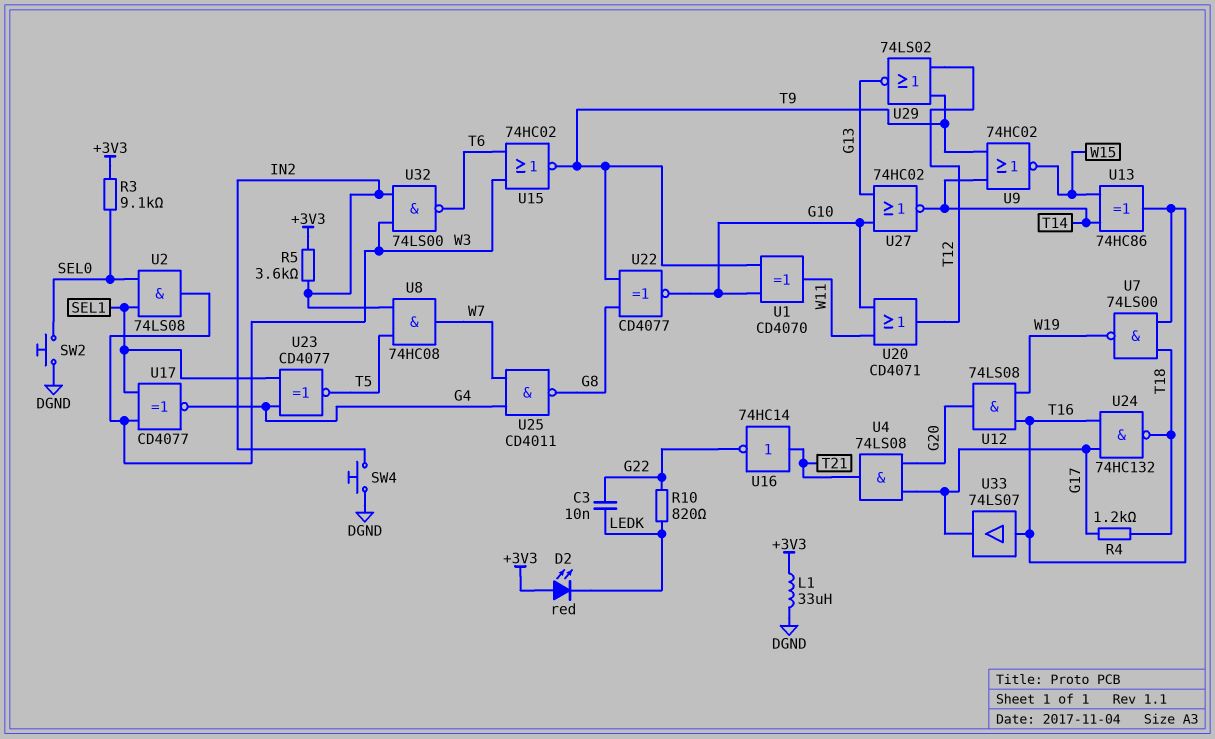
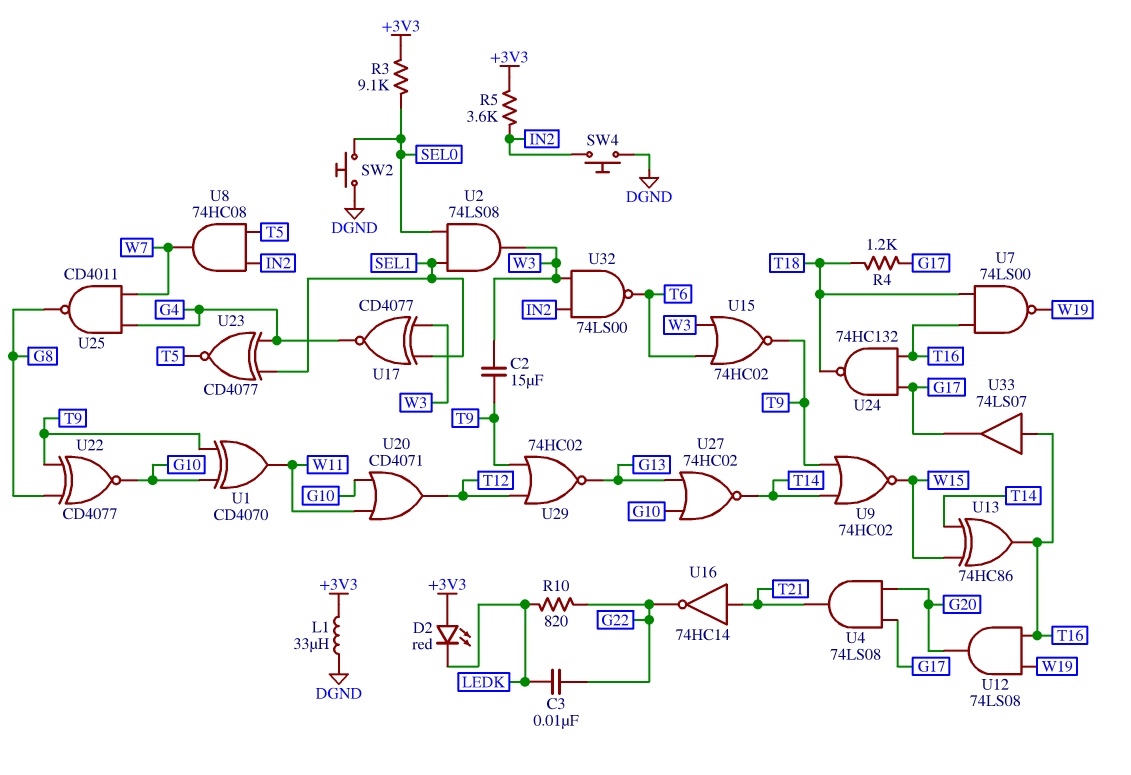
C2: none -> 15uF (T9, W3)
U29: NOR 74LS02 (in T9, in T12, out G13) -> NOR 74HC02 (in T9, in T12, out G13)

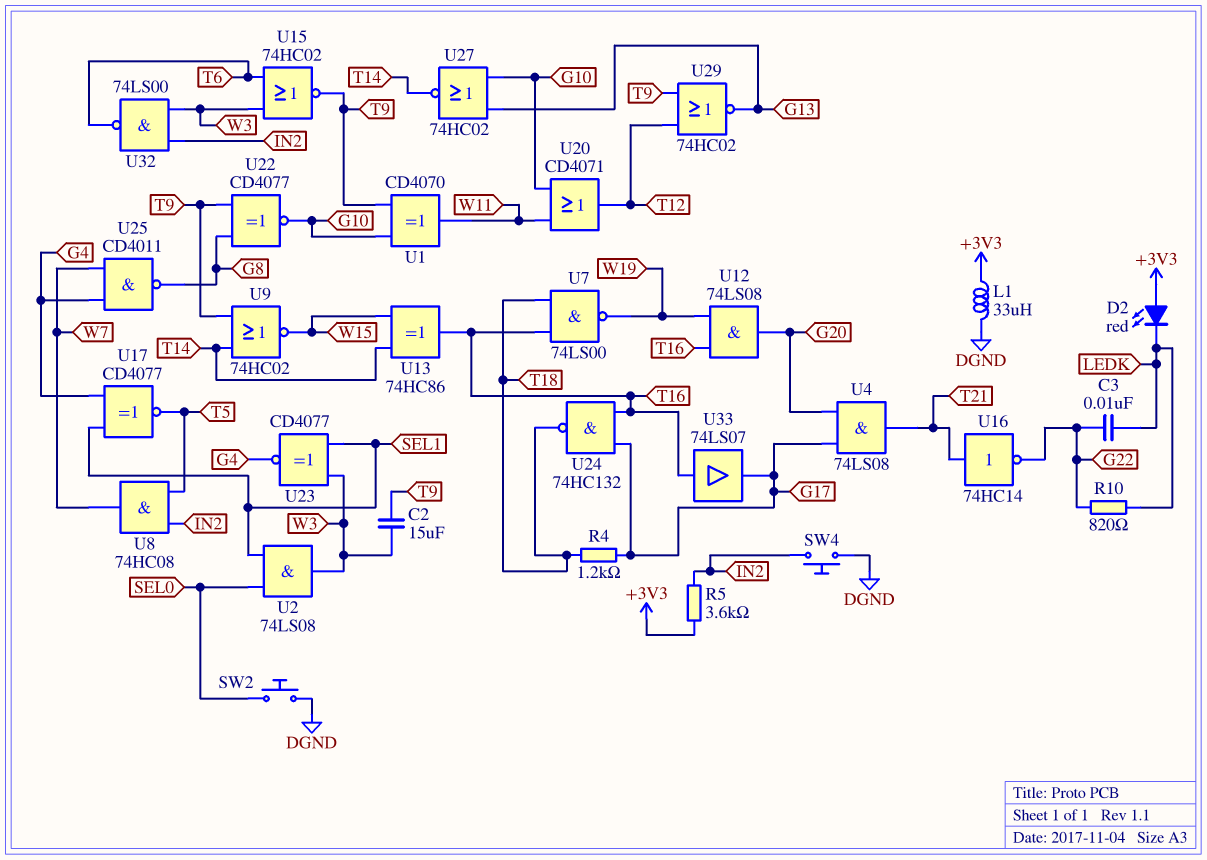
R3: 9.1k (+3V3, SEL0) -> none
U17: XNOR CD4077 (in SEL1, in W3, out G4) -> XNOR CD4077 (in G4, in SEL1, out T5)
U23: XNOR CD4077 (in G4, in SEL1, out T5) -> XNOR CD4077 (in SEL1, in W3, out G4)

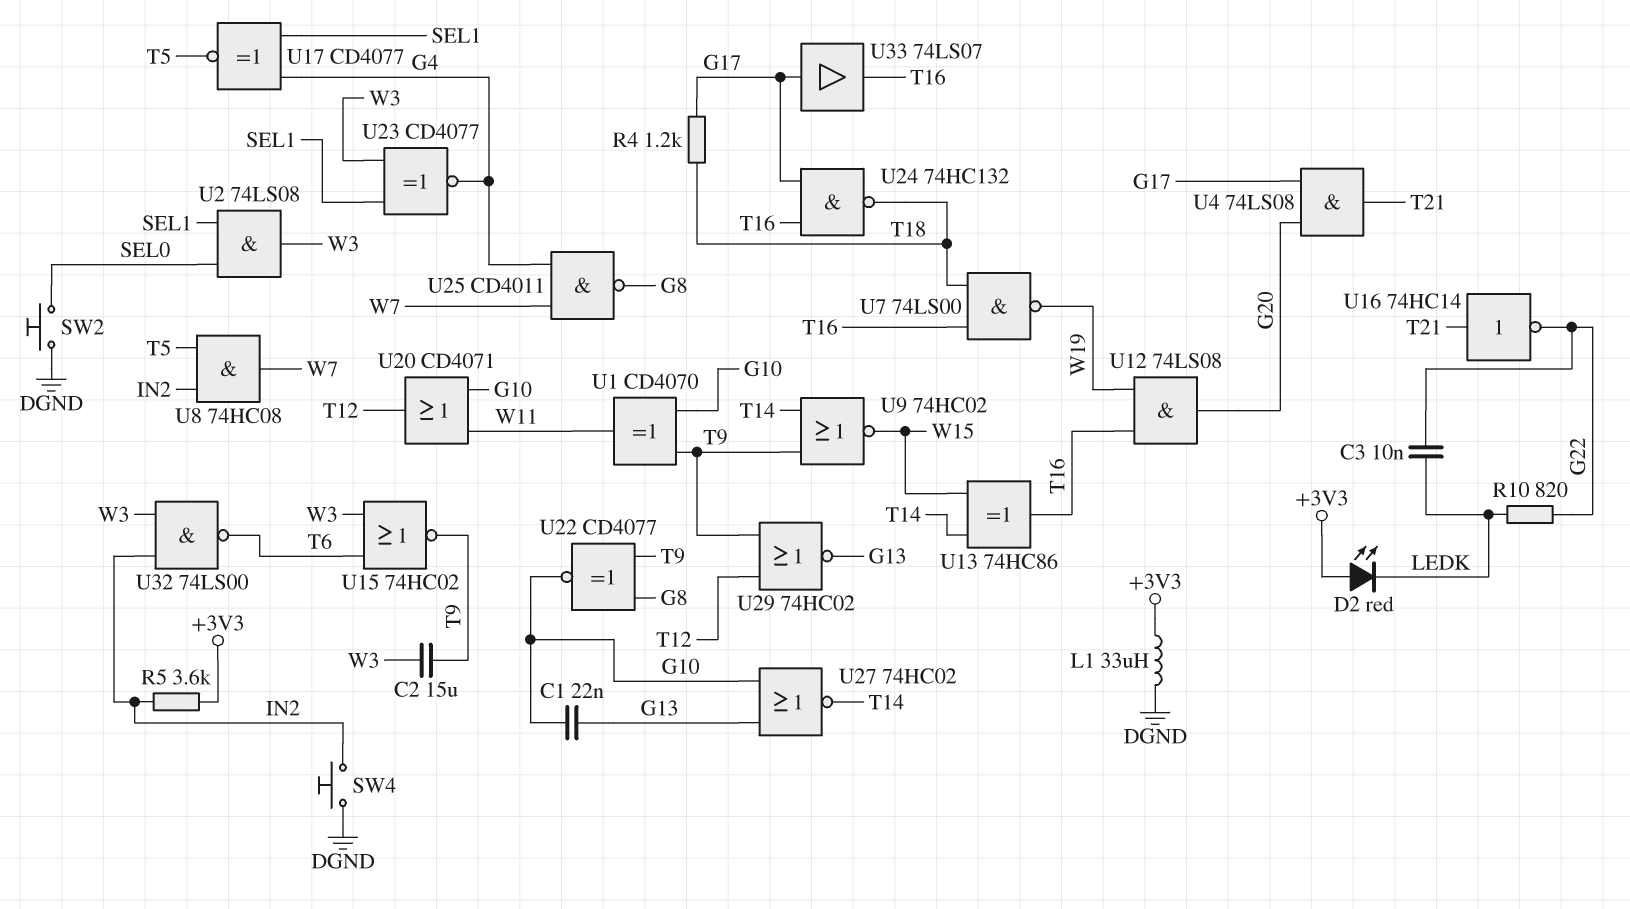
C1: none -> 22nF (G10, G13)
U33: buffer 74LS07 (in T16, out G17) -> buffer 74LS07 (in G17, out T16)

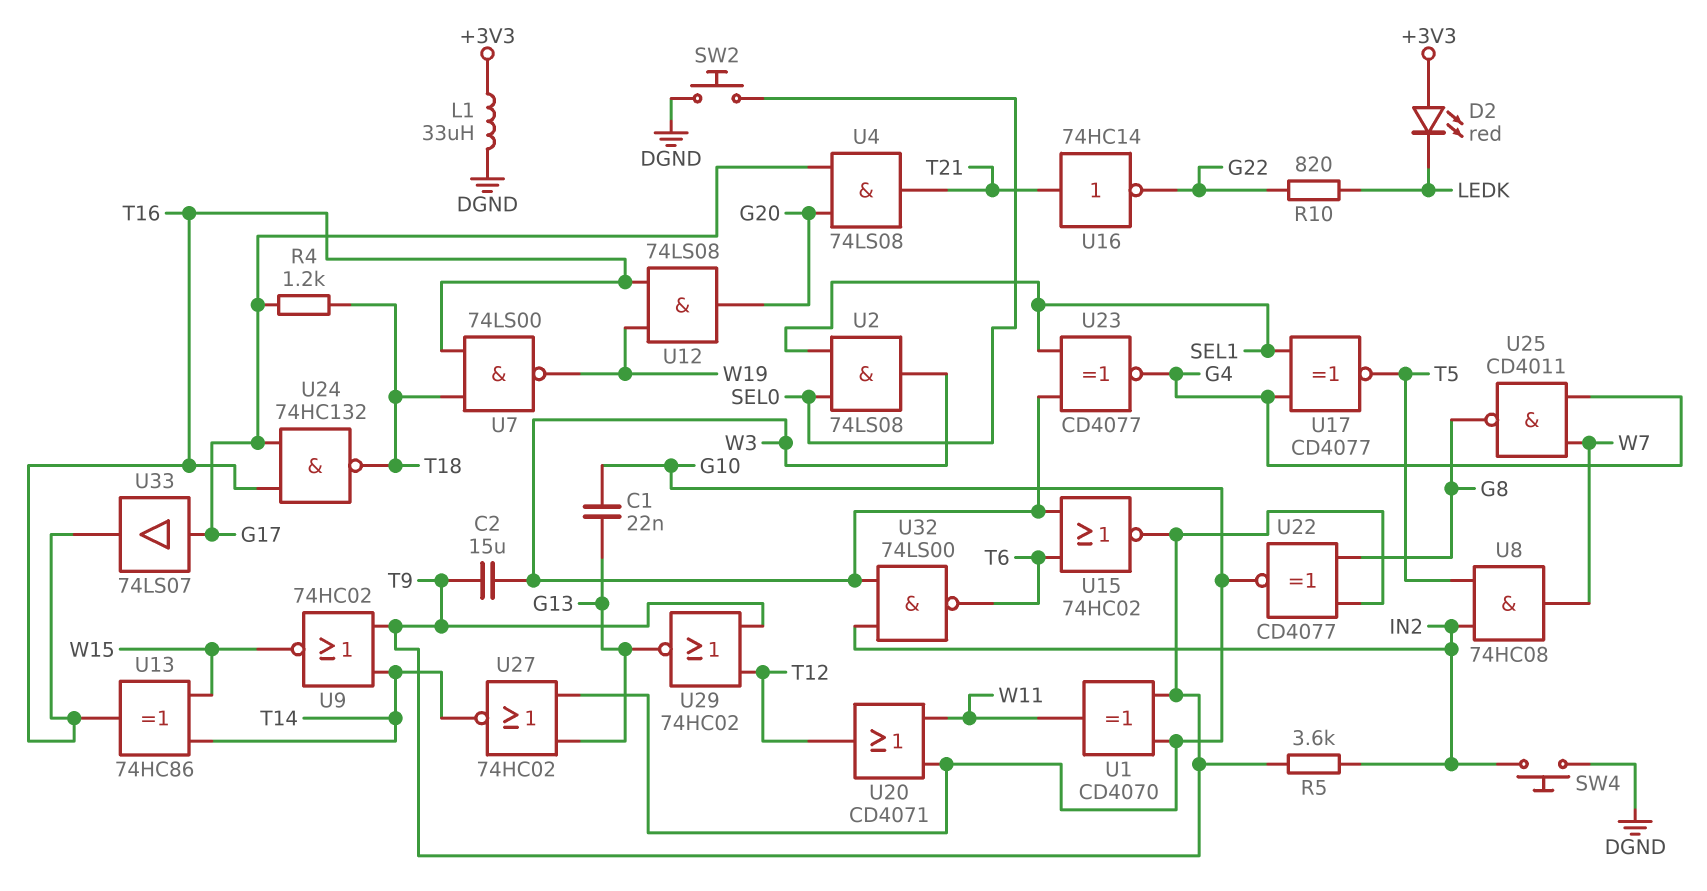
C3: 10nF (G22, LEDK) -> none
R5: 3.6k (+3V3, IN2) -> 3.6k (IN2, T9)

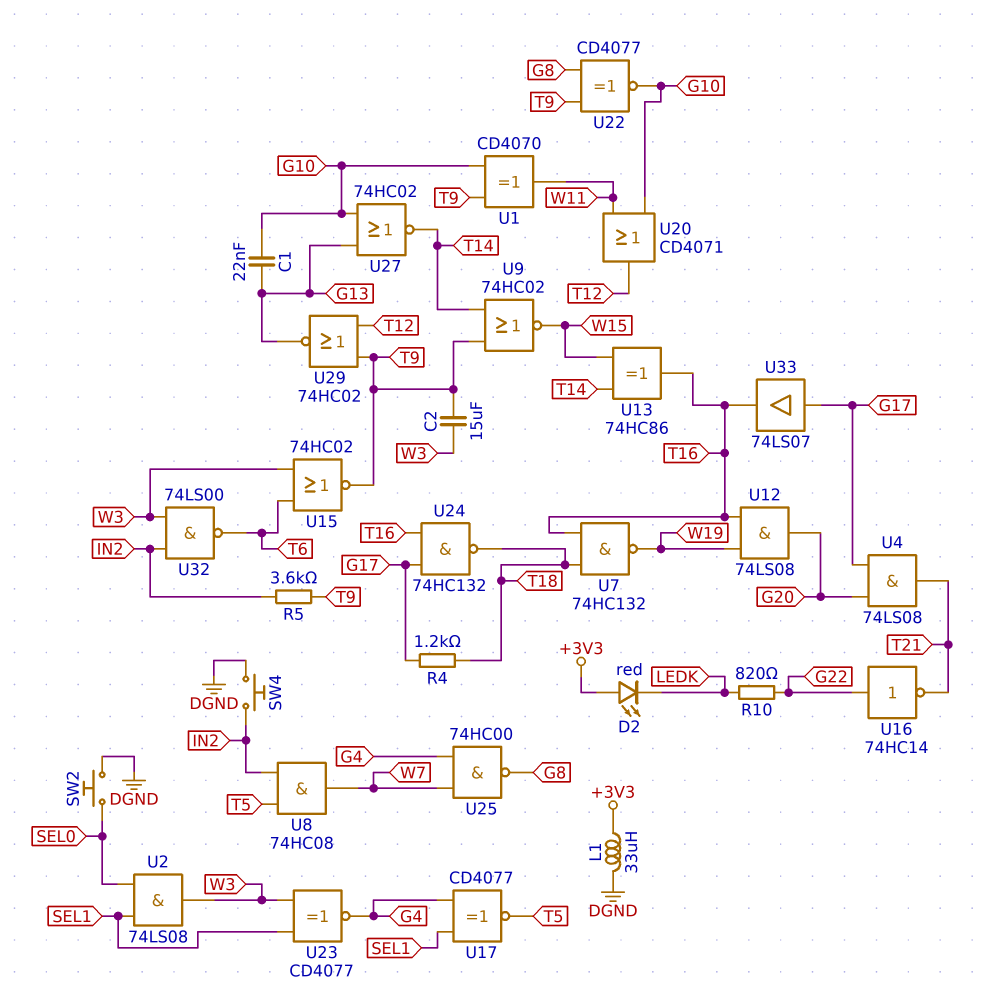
U7: NAND 74LS00 (in T16, in T18, out W19) -> NAND 74HC132 (in T16, in T18, out W19)
U16: NOT 74HC14 (in T21, out G22) -> NOT 74HC14 (in G22, out T21)
U25: NAND CD4011 (in G4, in W7, out G8) -> NAND 74HC00 (in G4, in W7, out G8)

